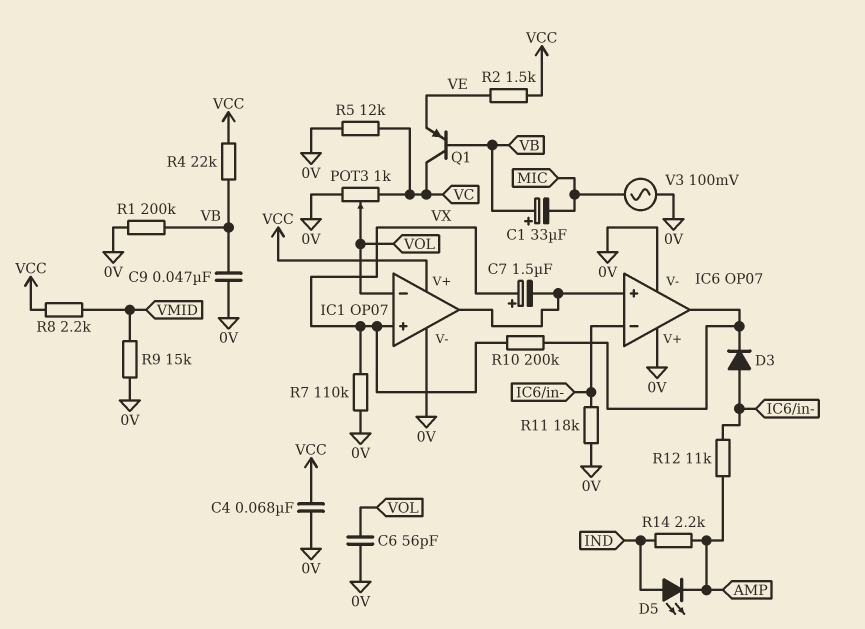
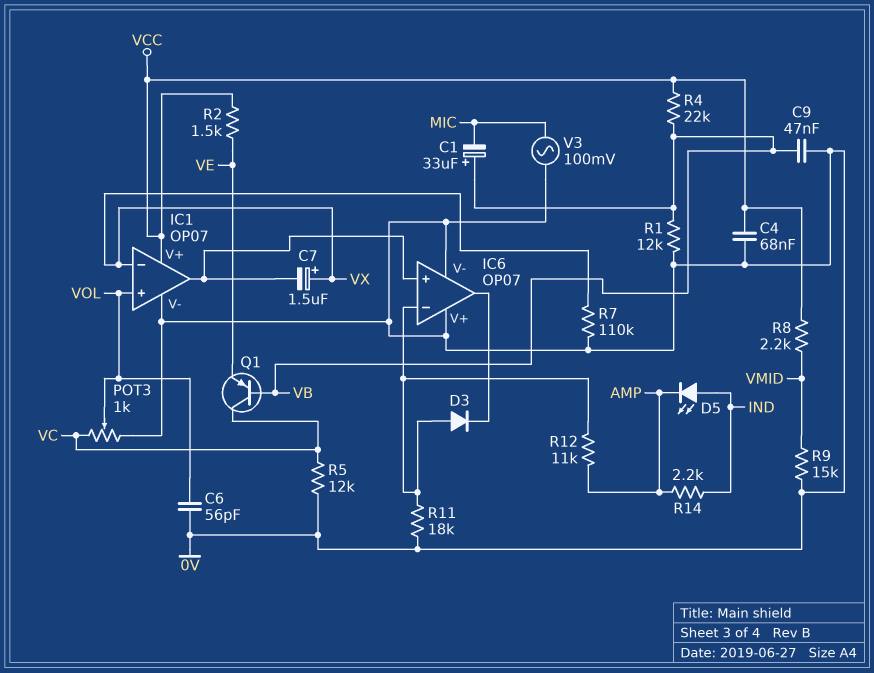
IC1 pin in+: VX -> VOL
IC1 pin in-: VOL -> VX
R1: 200k (0V, VB) -> 12k (0V, VB)
R10: 200k (IC6/out, VX) -> none

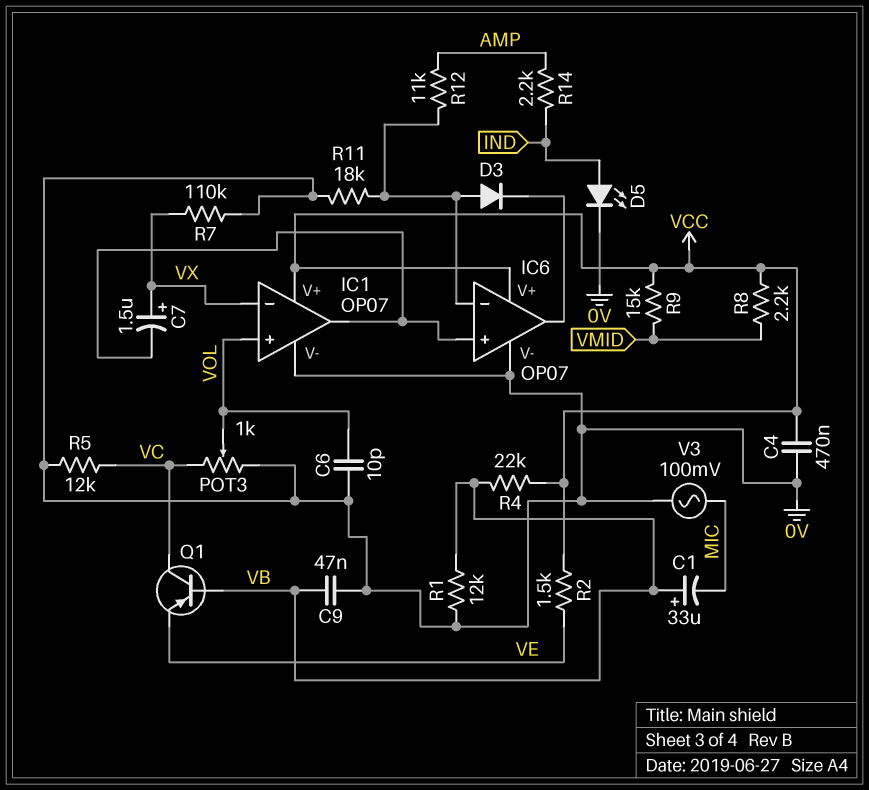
C4: 68nF (0V, VCC) -> 470nF (0V, VCC)
C6: 56pF (0V, VOL) -> 10pF (0V, VOL)
D5: LED (A IND, K AMP) -> LED (A IND, K 0V)
IC6 pin V+: 0V -> VCC
R9: 15k (0V, VMID) -> 15k (VCC, VMID)

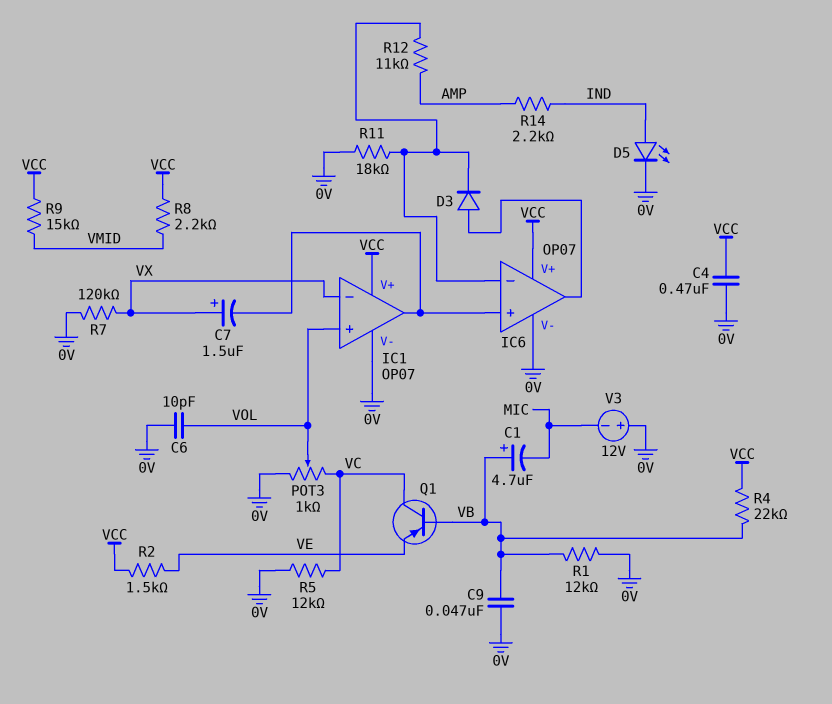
C1: 33uF (plus VB, minus MIC) -> 4.7uF (plus VB, minus MIC)
D3: diode (A IC6/in-, K IC6/out) -> diode (A IC6/out, K IC6/in-)
R7: 110k (0V, VX) -> 120k (0V, VX)
V3: AC 100mV (0V, MIC) -> 12V (plus 0V, minus MIC)

